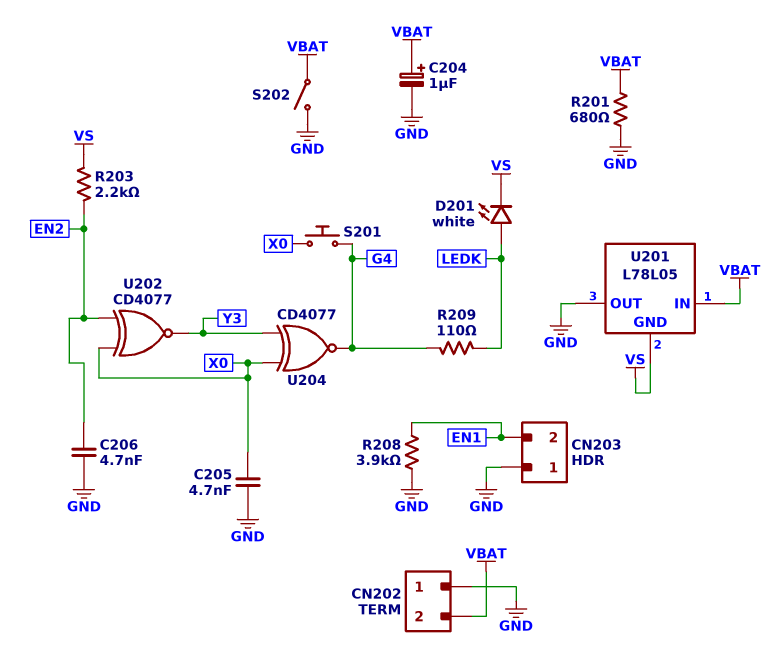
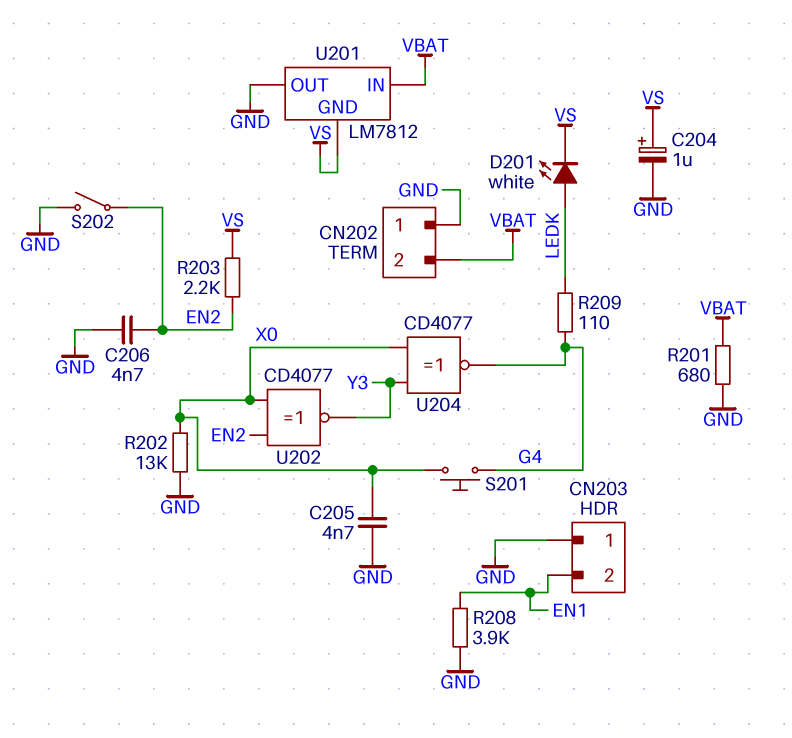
C204: 1uF (plus VBAT, minus GND) -> 1uF (plus VS, minus GND)
R202: none -> 13k (GND, X0)
S202: switch (GND, VBAT) -> switch (EN2, GND)
U201: L78L05 -> LM7812

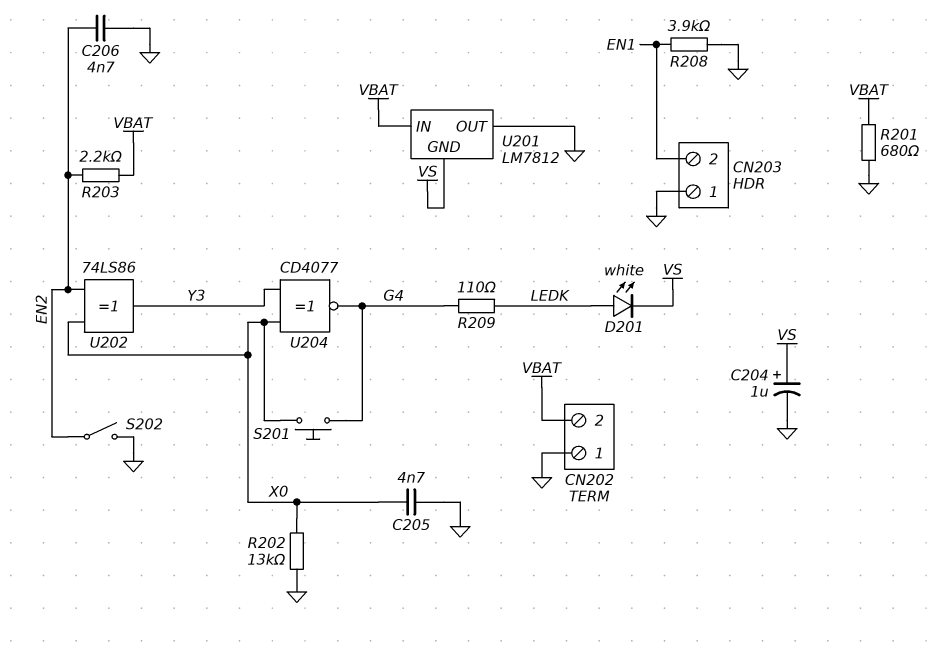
R203: 2.2k (EN2, VS) -> 2.2k (EN2, VBAT)
U202: XNOR CD4077 (in EN2, in X0, out Y3) -> XOR 74LS86 (in EN2, in X0, out Y3)

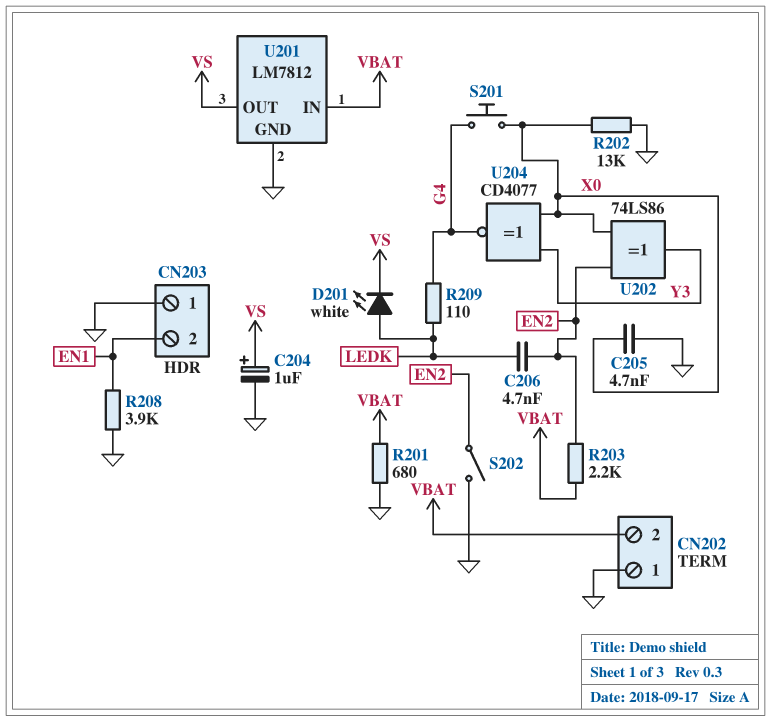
C206: 4.7nF (EN2, GND) -> 4.7nF (EN2, LEDK)
U201 pin GND: VS -> GND
U201 pin OUT: GND -> VS

